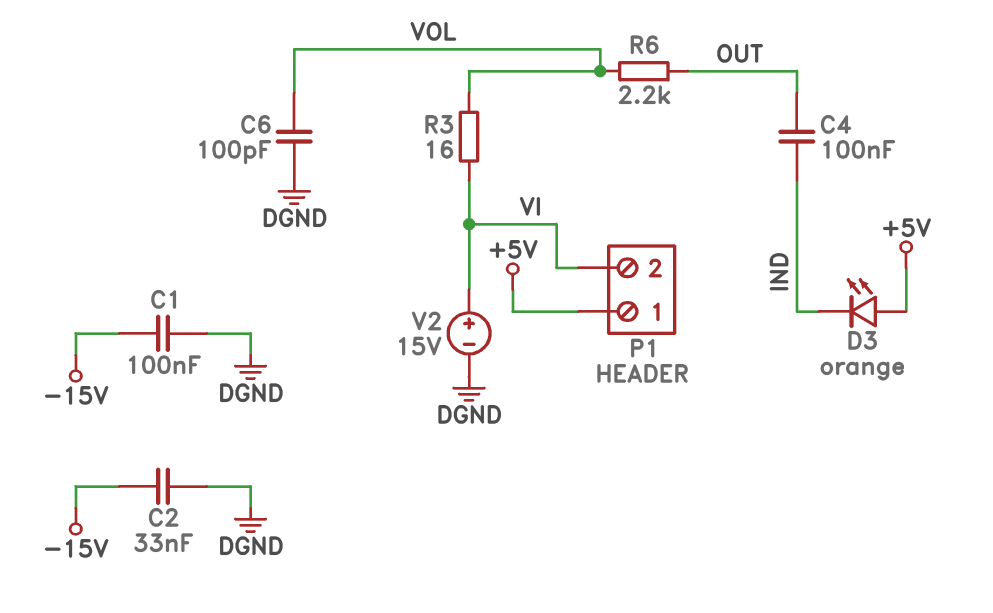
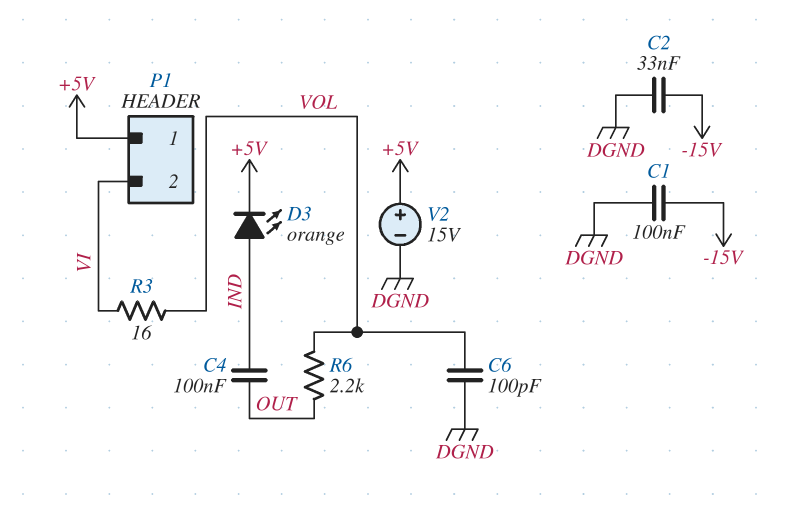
D3: LED orange (A +5V, K IND) -> LED orange (A IND, K +5V)
V2: 15V (plus VI, minus DGND) -> 15V (plus +5V, minus DGND)

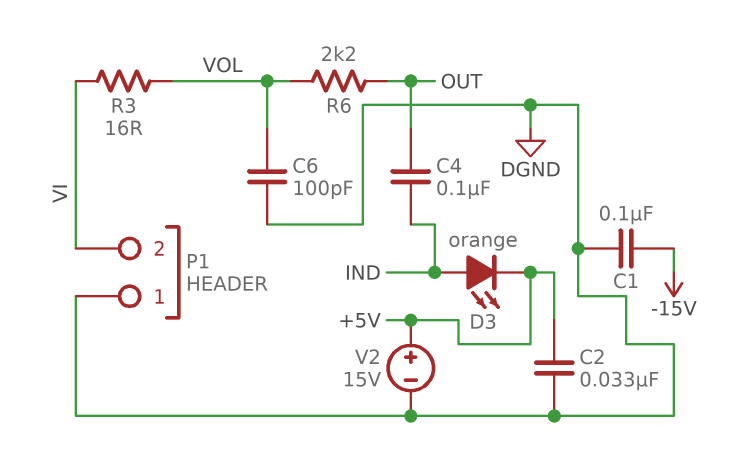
C2: 33nF (-15V, DGND) -> 33nF (+5V, DGND)
P1 pin 1: +5V -> DGND

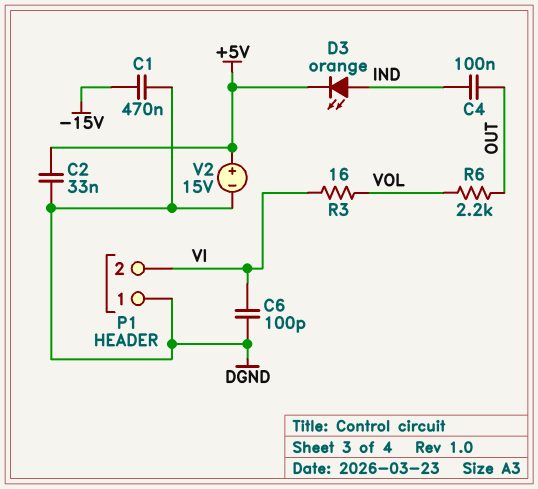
C1: 100nF (-15V, DGND) -> 470nF (-15V, DGND)
C6: 100pF (DGND, VOL) -> 100pF (DGND, VI)

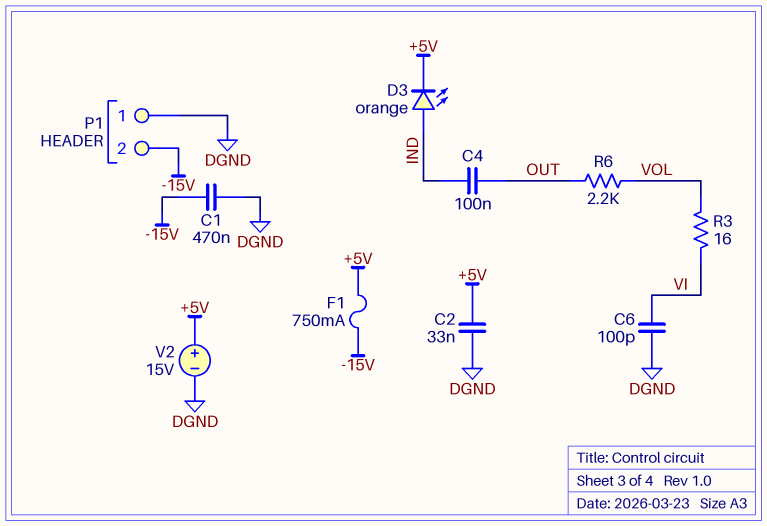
F1: none -> 750mA (+5V, -15V)
P1 pin 2: VI -> -15V

